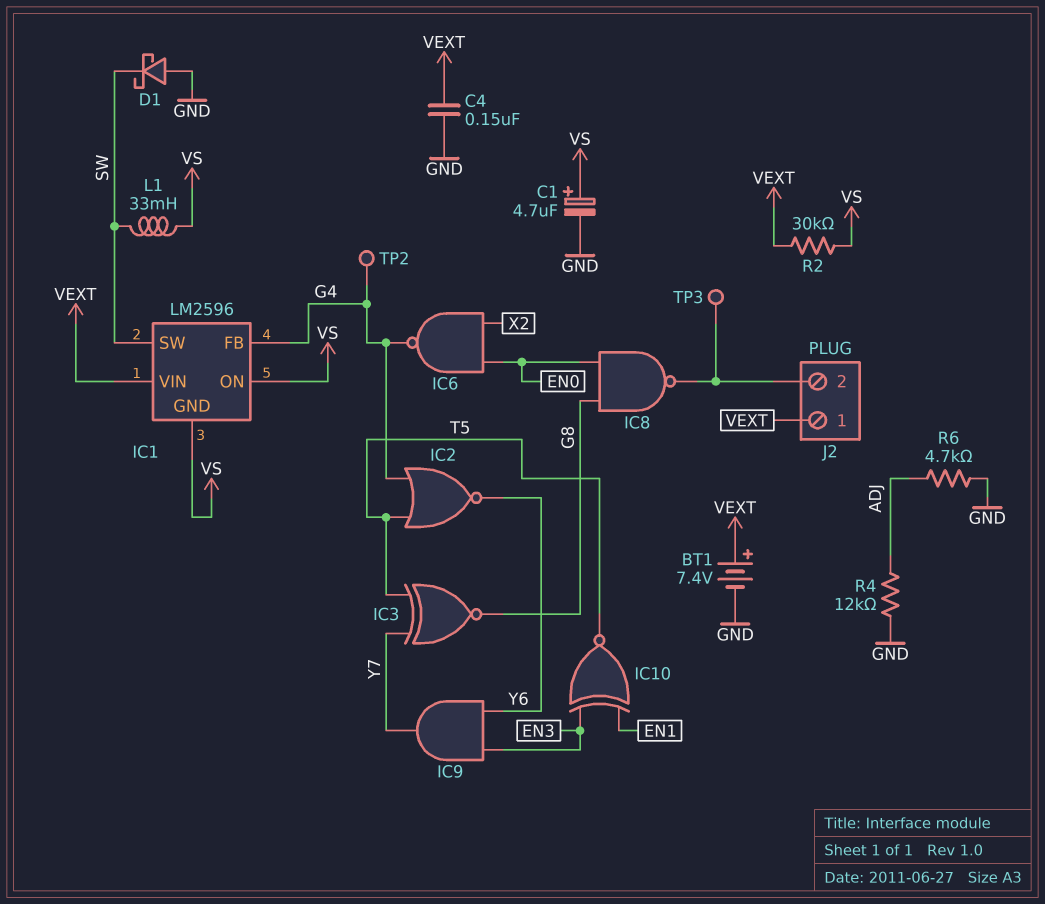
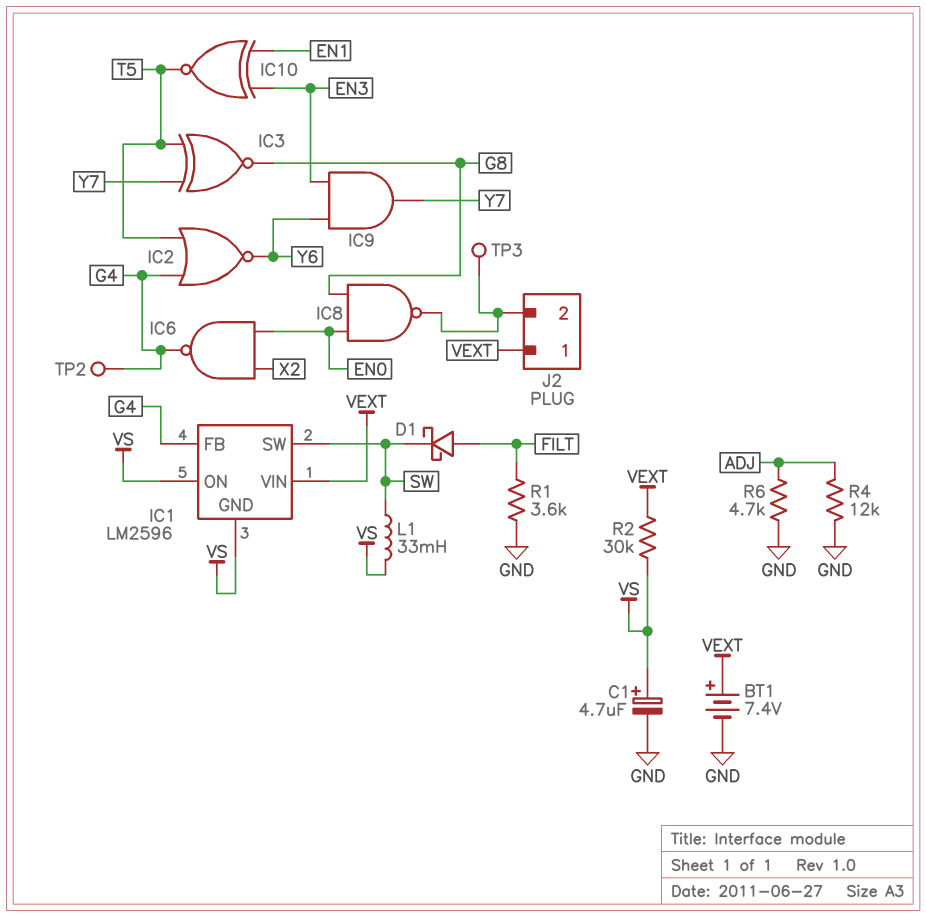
C4: 150nF (GND, VEXT) -> none
D1: schottky (A GND, K SW) -> schottky (A FILT, K SW)
R1: none -> 3.6k (FILT, GND)

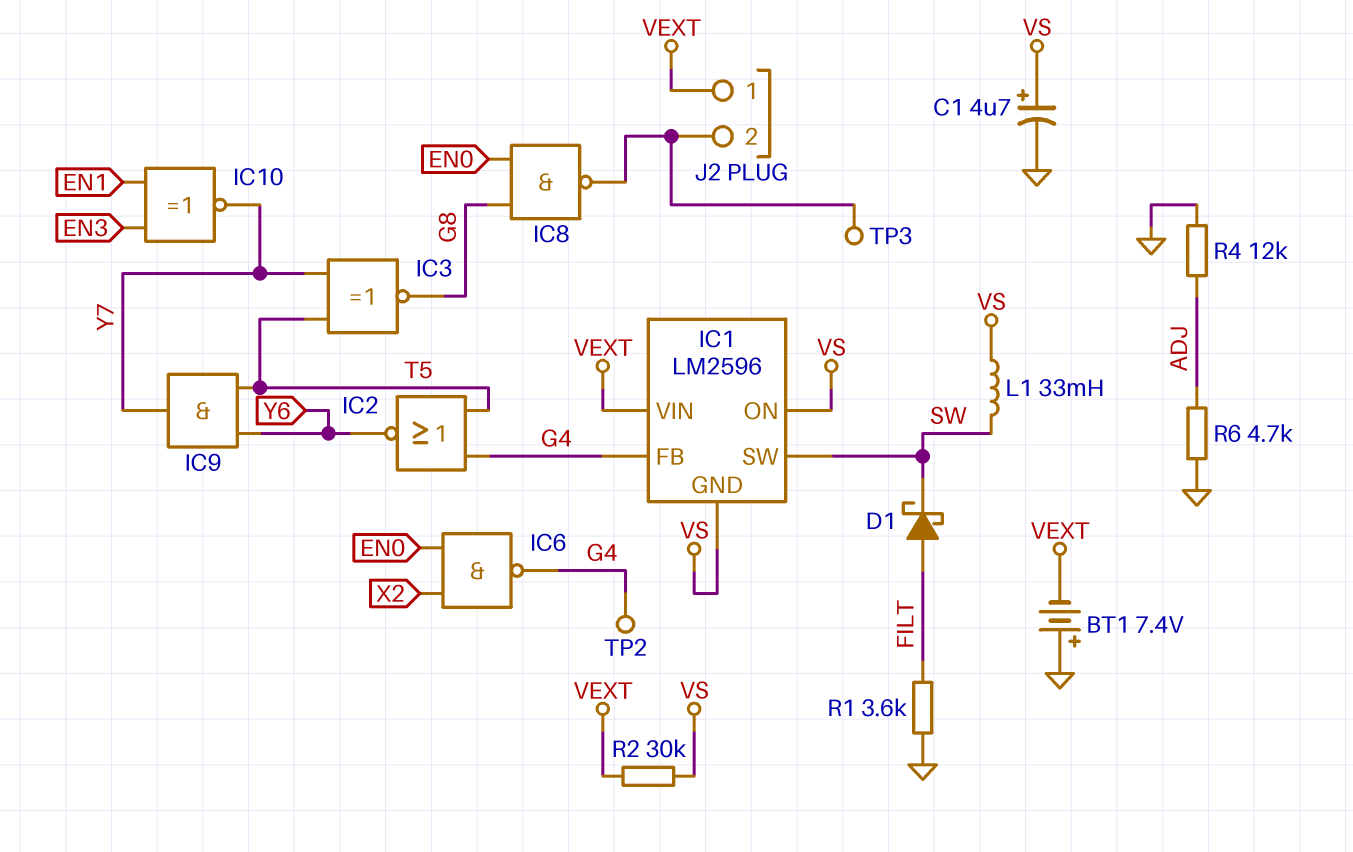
BT1: 7.4V (plus VEXT, minus GND) -> 7.4V (plus GND, minus VEXT)
IC9: AND (in EN3, in Y6, out Y7) -> AND (in T5, in Y6, out Y7)
IC10: XNOR (in EN1, in EN3, out T5) -> XNOR (in EN1, in EN3, out Y7)

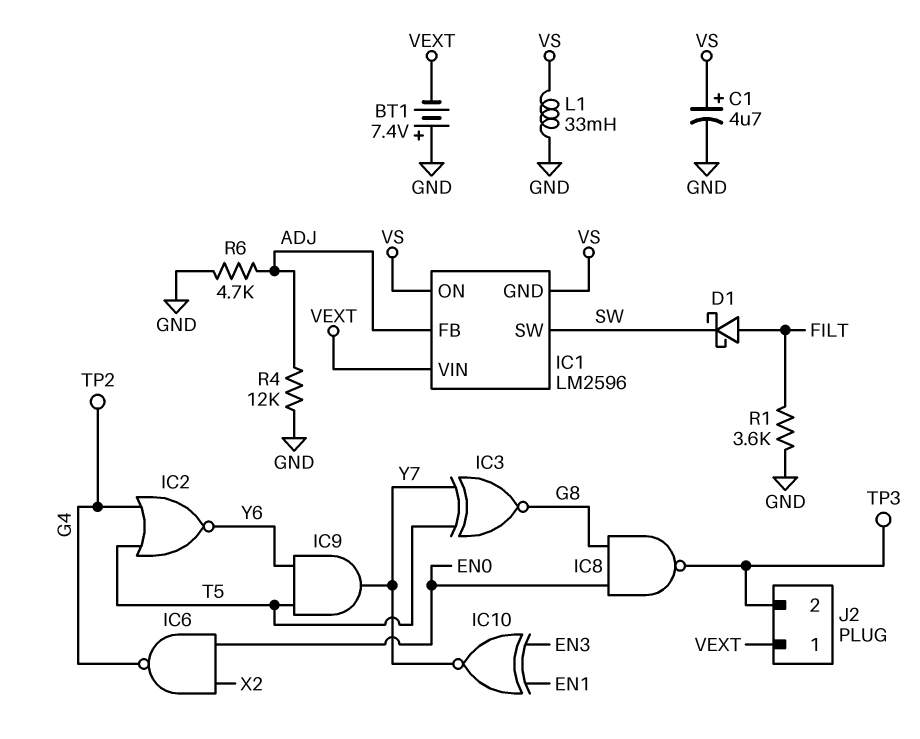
IC1 pin FB: G4 -> ADJ
L1: 33mH (SW, VS) -> 33mH (GND, VS)
R2: 30k (VEXT, VS) -> none

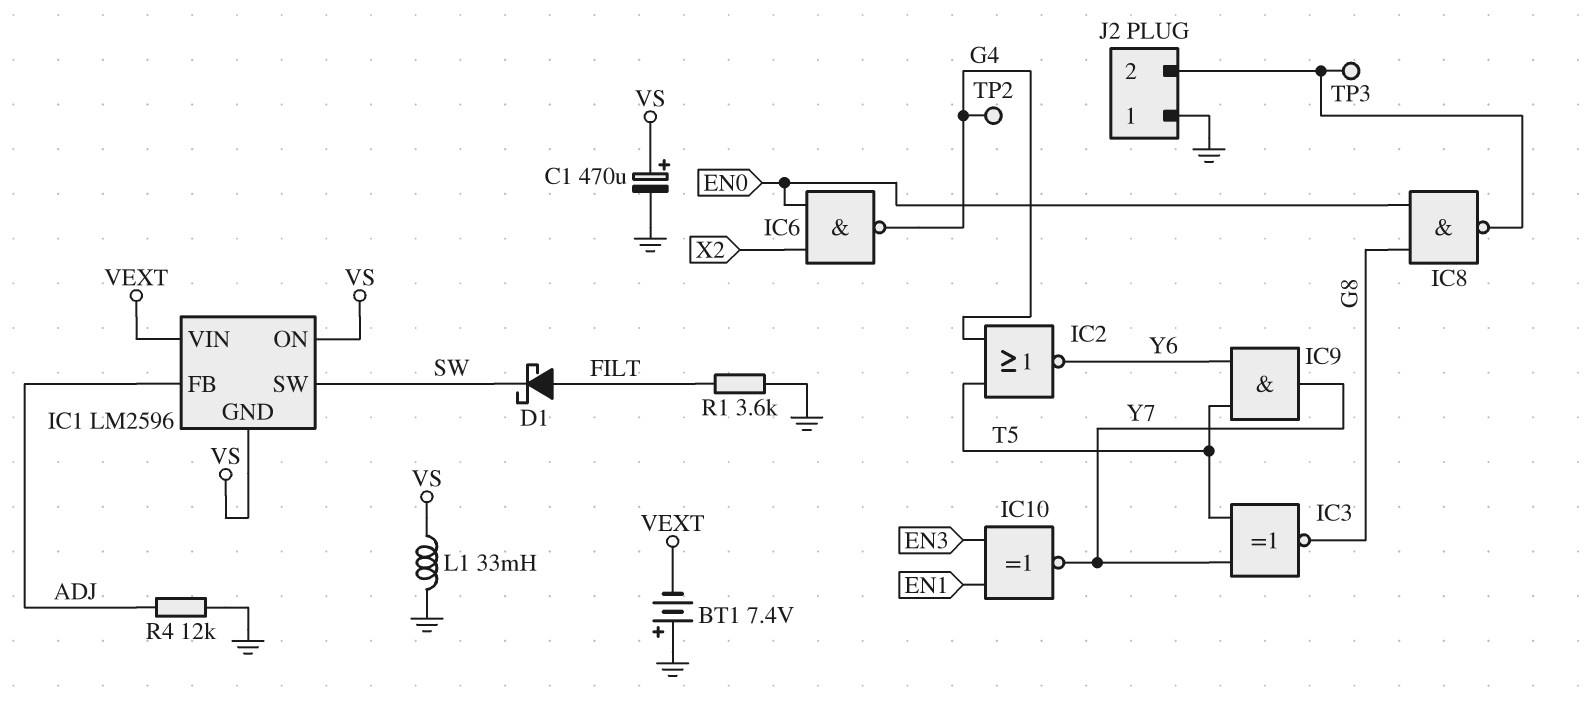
C1: 4.7uF (plus VS, minus GND) -> 470uF (plus VS, minus GND)
J2 pin 1: VEXT -> GND
R6: 4.7k (ADJ, GND) -> none

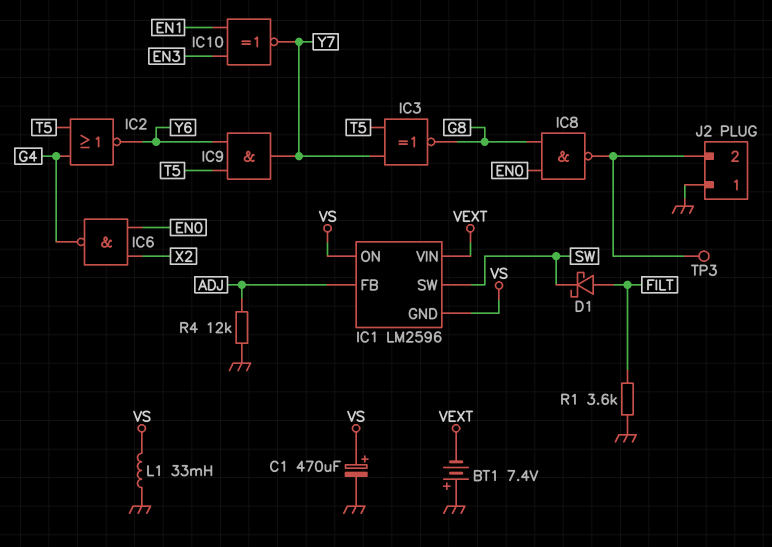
TP2: test point (G4) -> none

